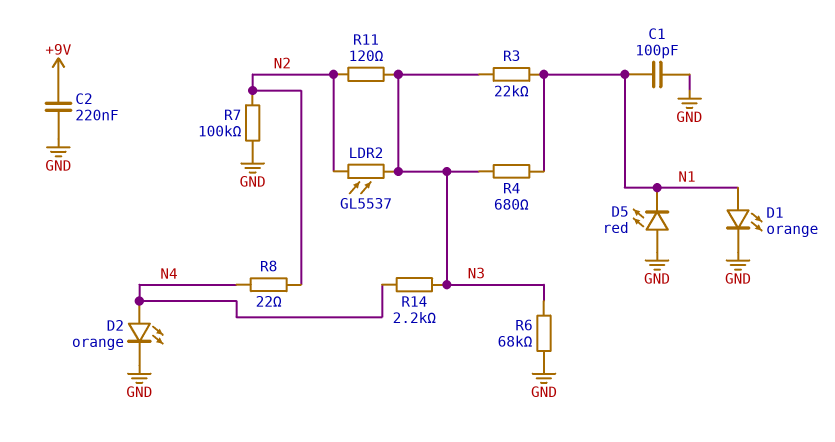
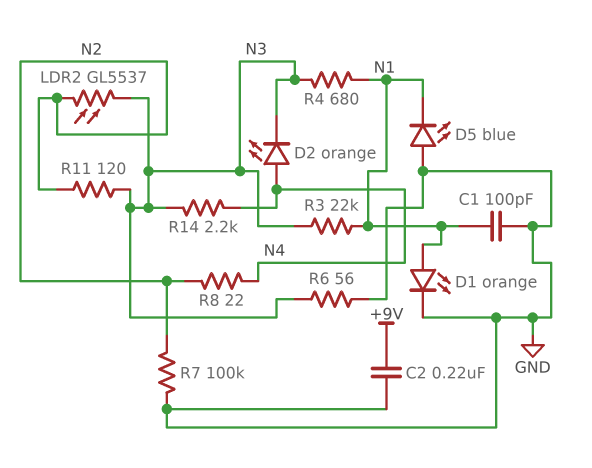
D2: LED orange (A N4, K GND) -> LED orange (A N4, K N3)
D5: LED red (A GND, K N1) -> LED blue (A GND, K N1)
R6: 68k (GND, N3) -> 56 (GND, N3)

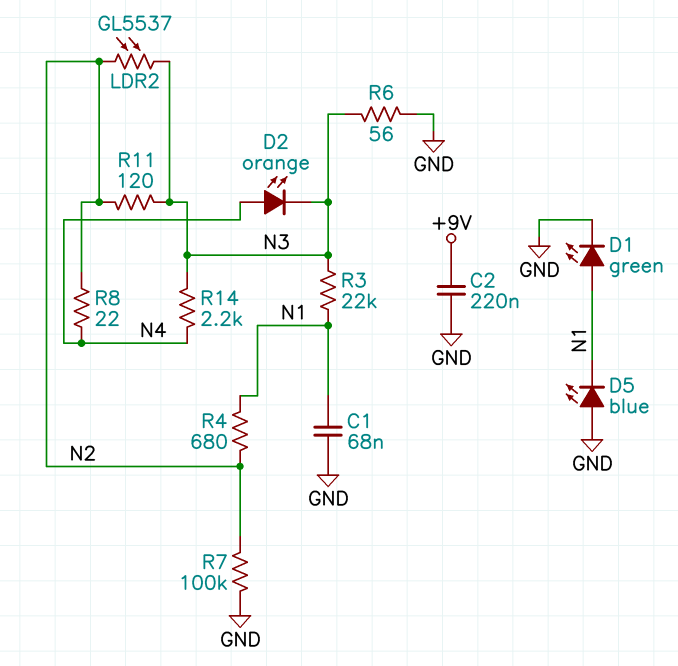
C1: 100pF (GND, N1) -> 68nF (GND, N1)
D1: LED orange (A N1, K GND) -> LED green (A N1, K GND)
R4: 680 (N1, N3) -> 680 (N1, N2)

